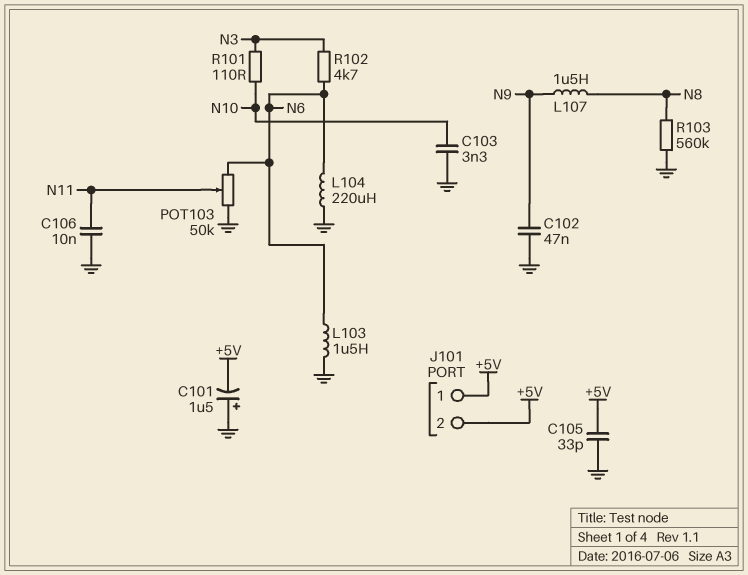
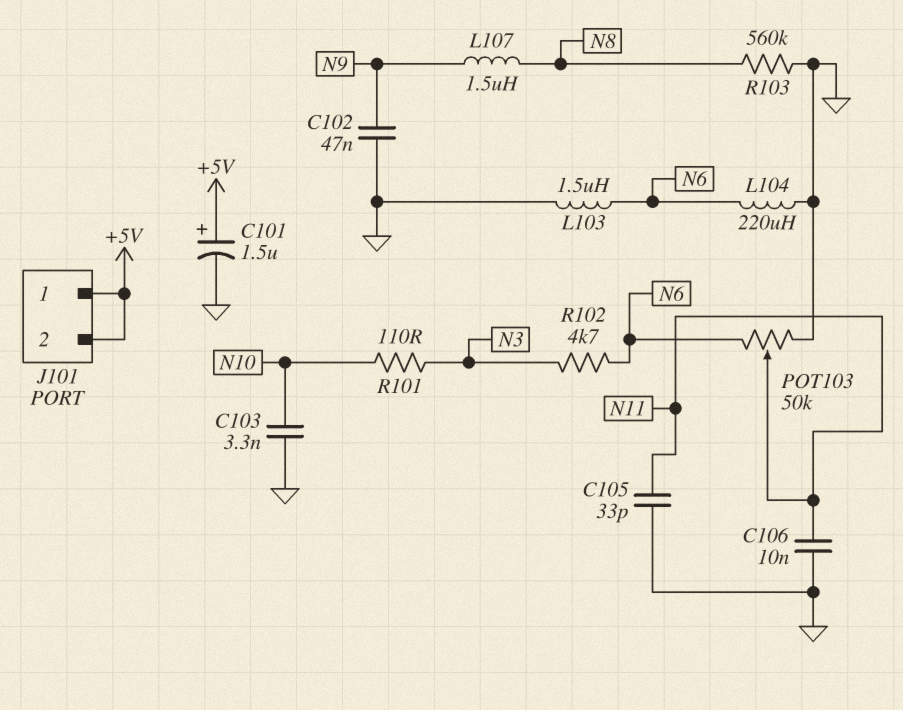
C101: 1.5uF (plus GND, minus +5V) -> 1.5uF (plus +5V, minus GND)
C105: 33pF (+5V, GND) -> 33pF (GND, N11)

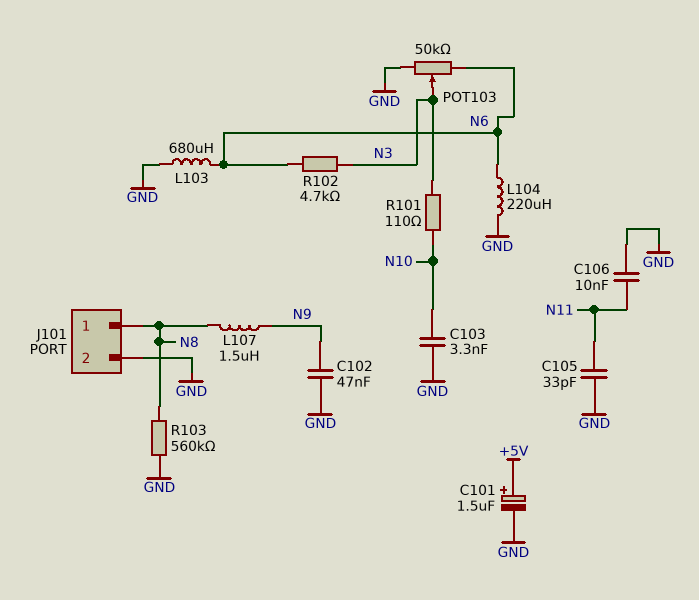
J101 pin 1: +5V -> N8
J101 pin 2: +5V -> GND
L103: 1.5uH (GND, N6) -> 680uH (GND, N6)
POT103: 50k (GND, N6, wiper N11) -> 50k (GND, N6, wiper N3)

